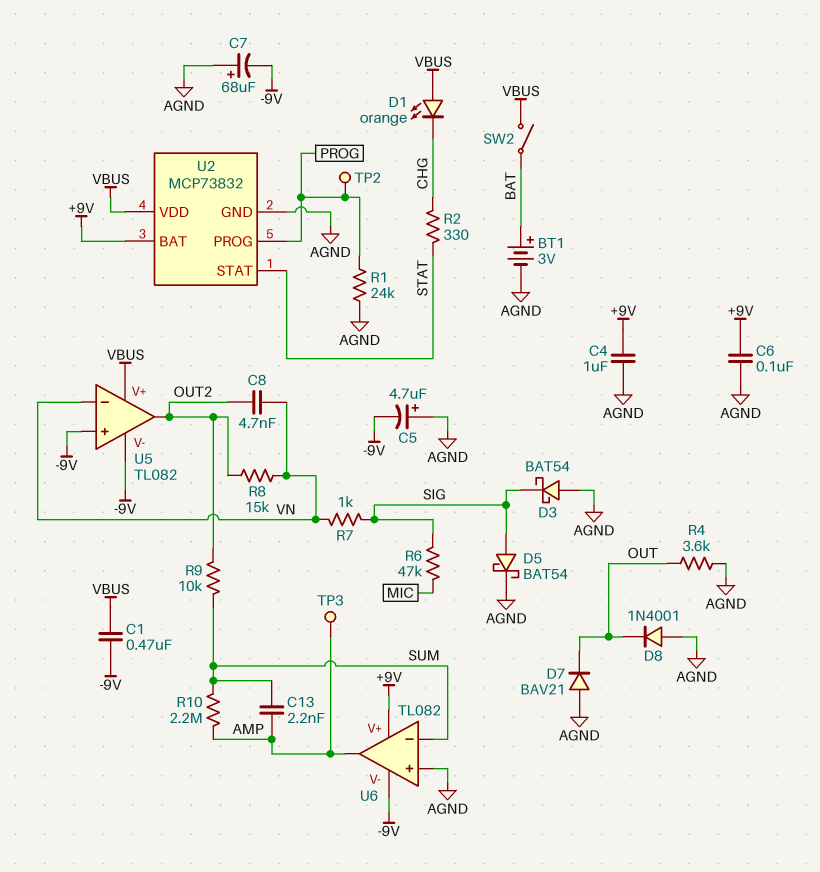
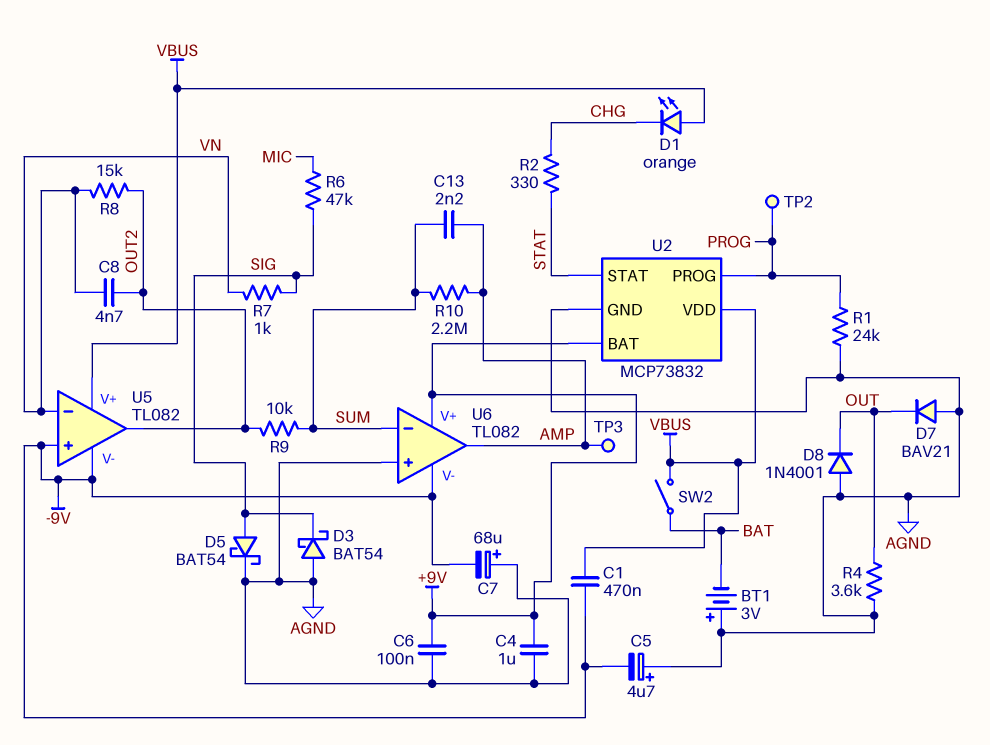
BT1: 3V (plus BAT, minus AGND) -> 3V (plus AGND, minus BAT)

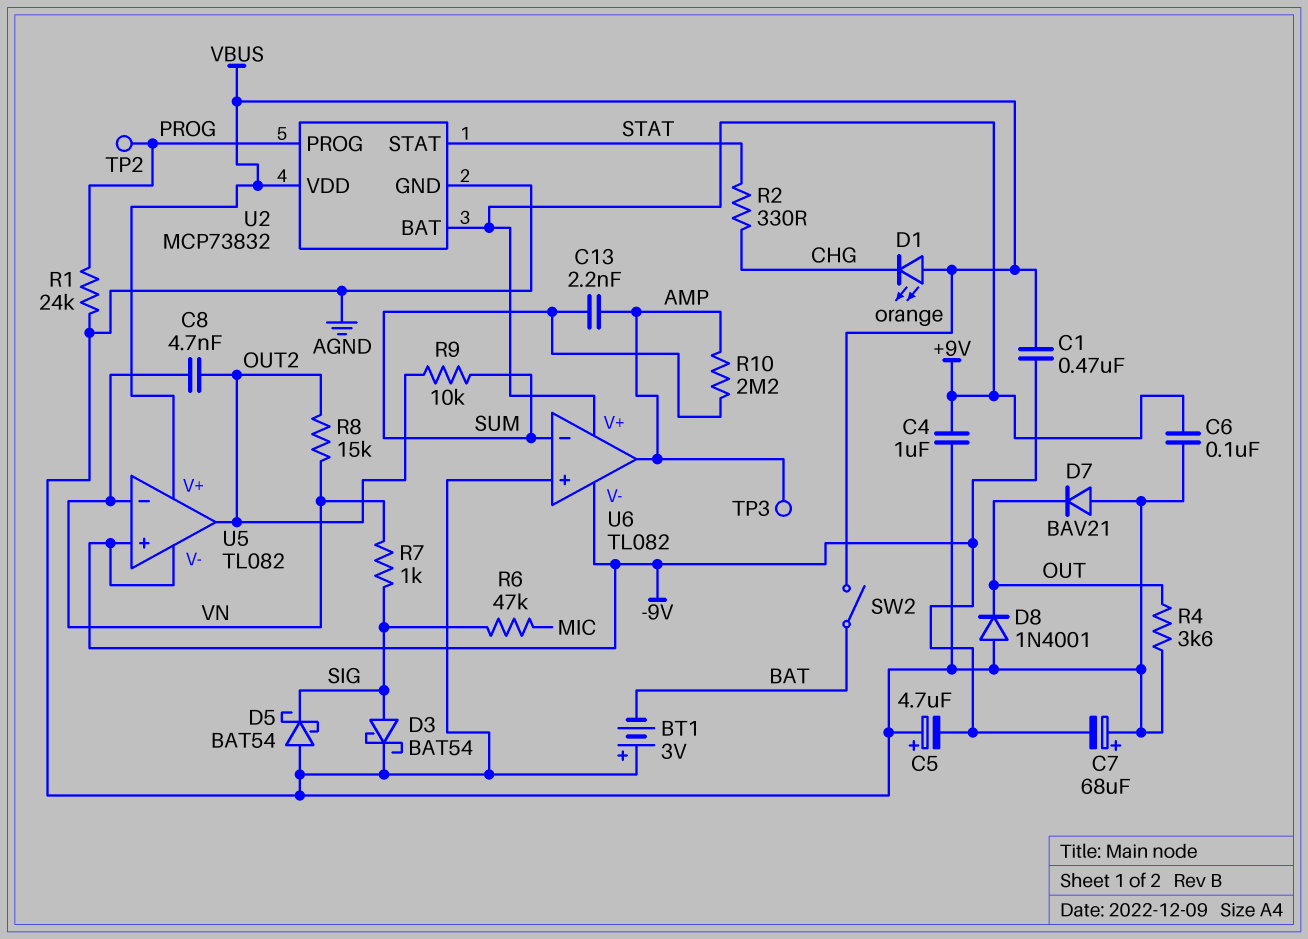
D3: schottky BAT54 (A AGND, K SIG) -> schottky BAT54 (A SIG, K AGND)
D5: schottky BAT54 (A SIG, K AGND) -> schottky BAT54 (A AGND, K SIG)

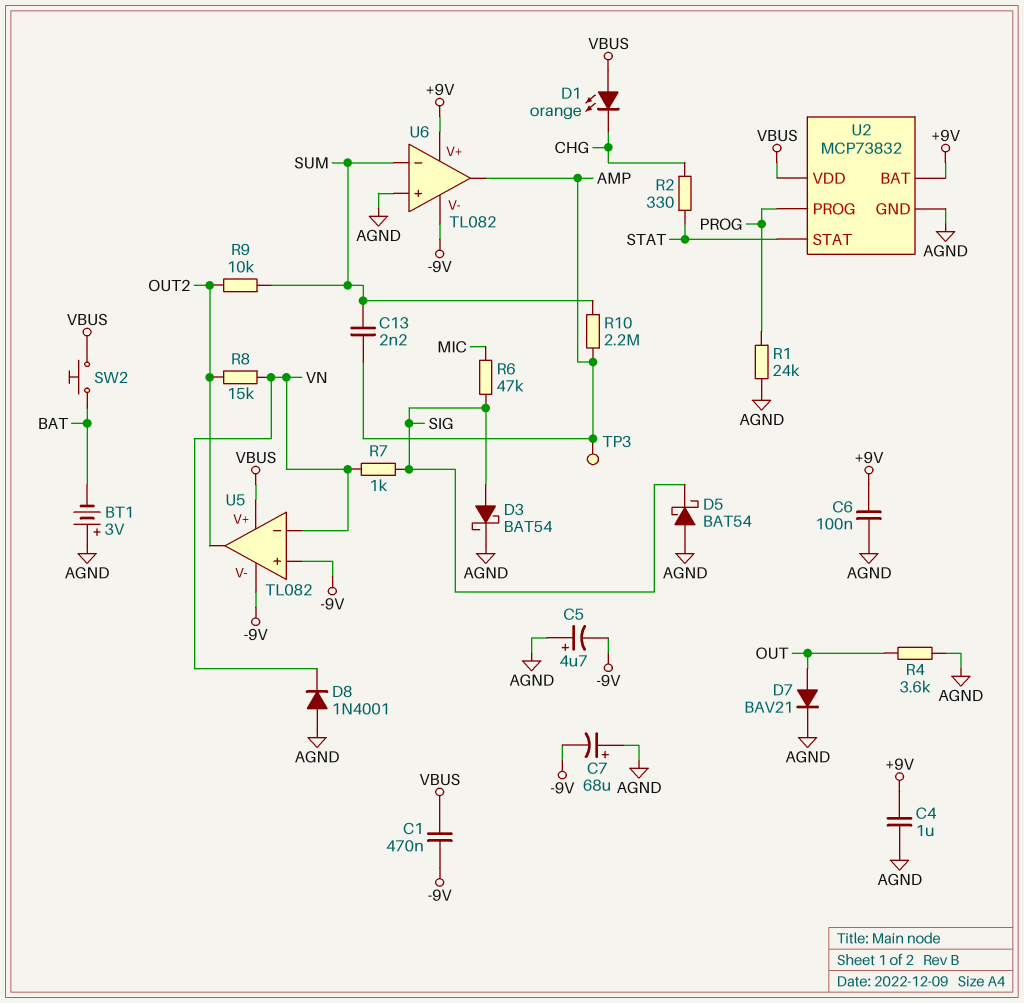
C8: 4.7nF (OUT2, VN) -> none
D7: diode BAV21 (A AGND, K OUT) -> diode BAV21 (A OUT, K AGND)
D8: diode 1N4001 (A AGND, K OUT) -> diode 1N4001 (A AGND, K VN)
SW2: switch (BAT, VBUS) -> button (BAT, VBUS)
TP2: test point (PROG) -> none

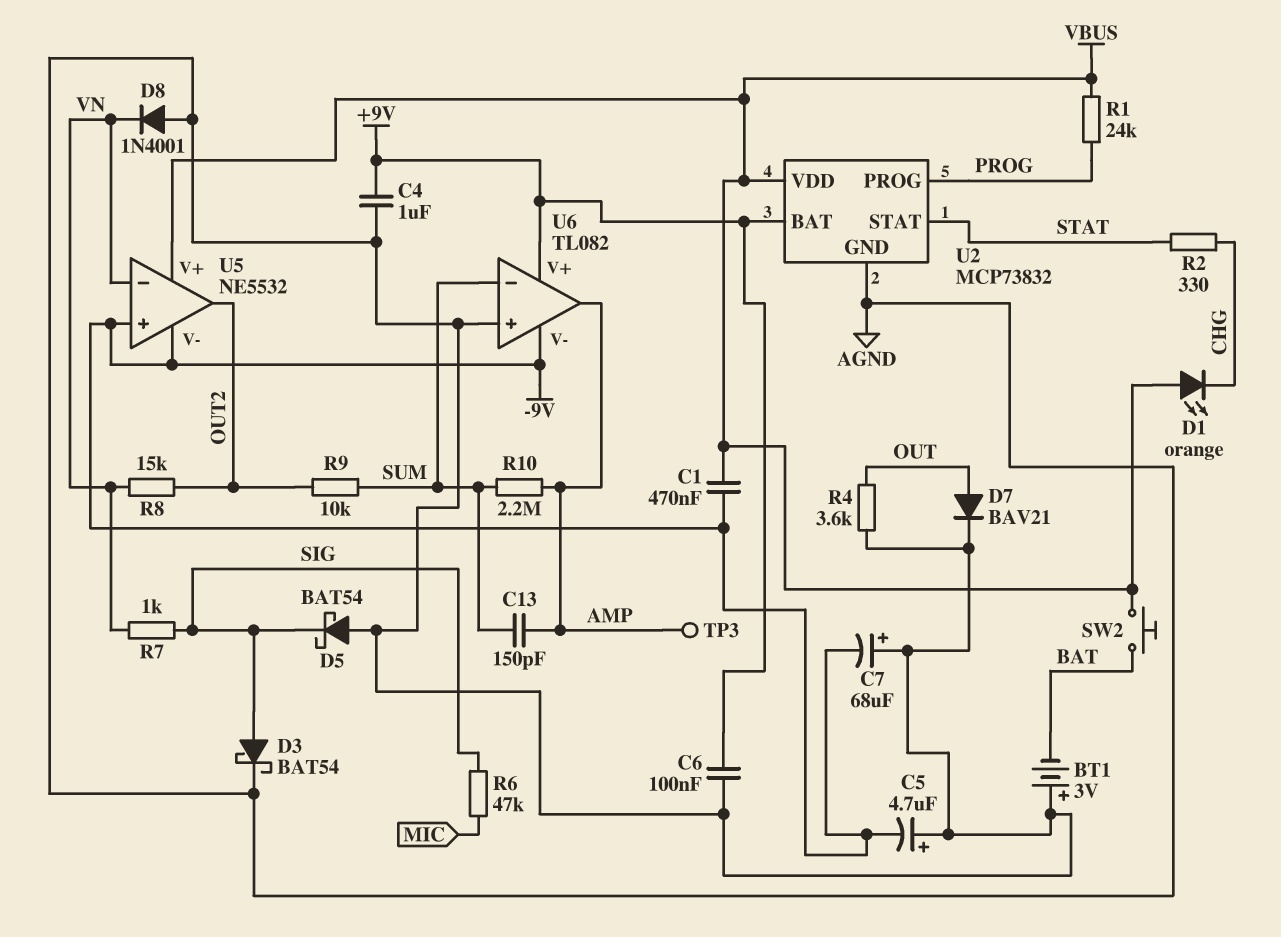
C13: 2.2nF (AMP, SUM) -> 150pF (AMP, SUM)
R1: 24k (AGND, PROG) -> 24k (PROG, VBUS)
U5: TL082 -> NE5532

